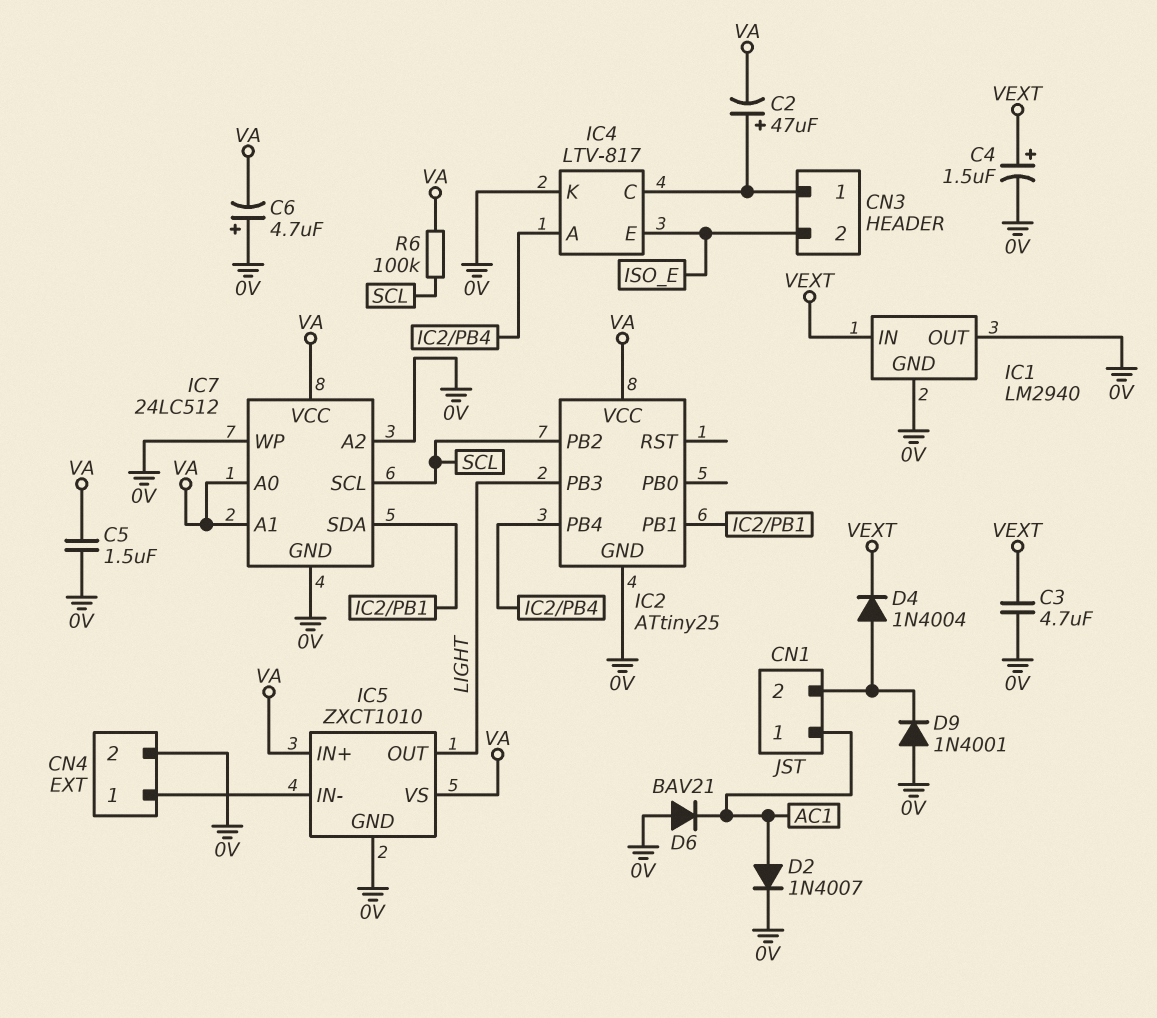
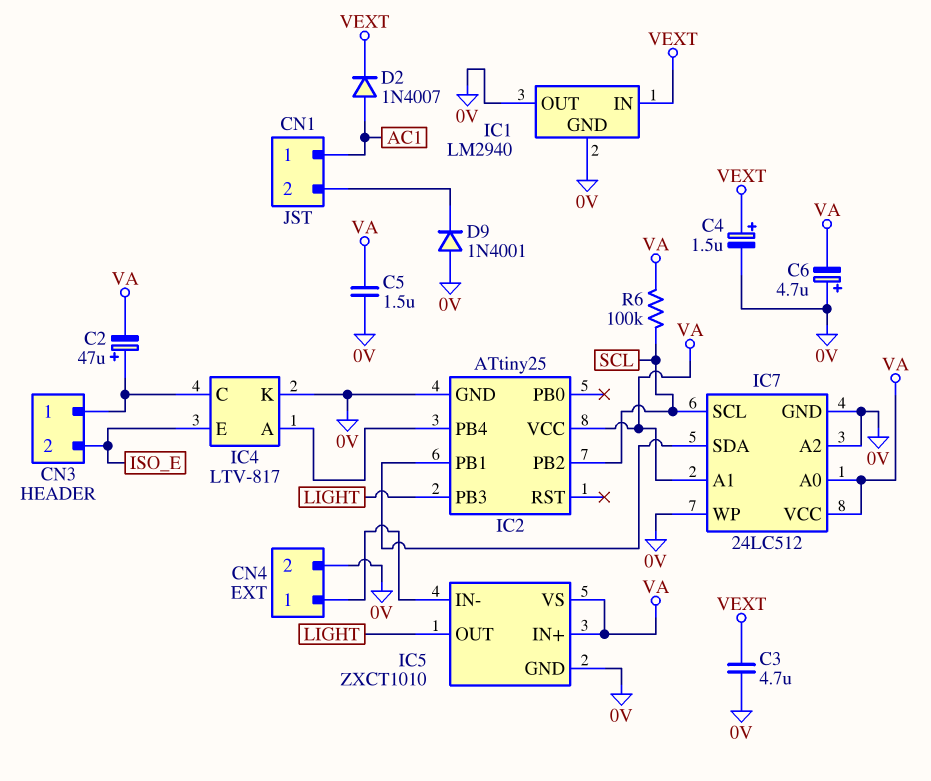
D2: diode 1N4007 (A AC1, K 0V) -> diode 1N4007 (A AC1, K VEXT)
D4: diode 1N4004 (A CN1/2, K VEXT) -> none
D6: diode BAV21 (A 0V, K AC1) -> none

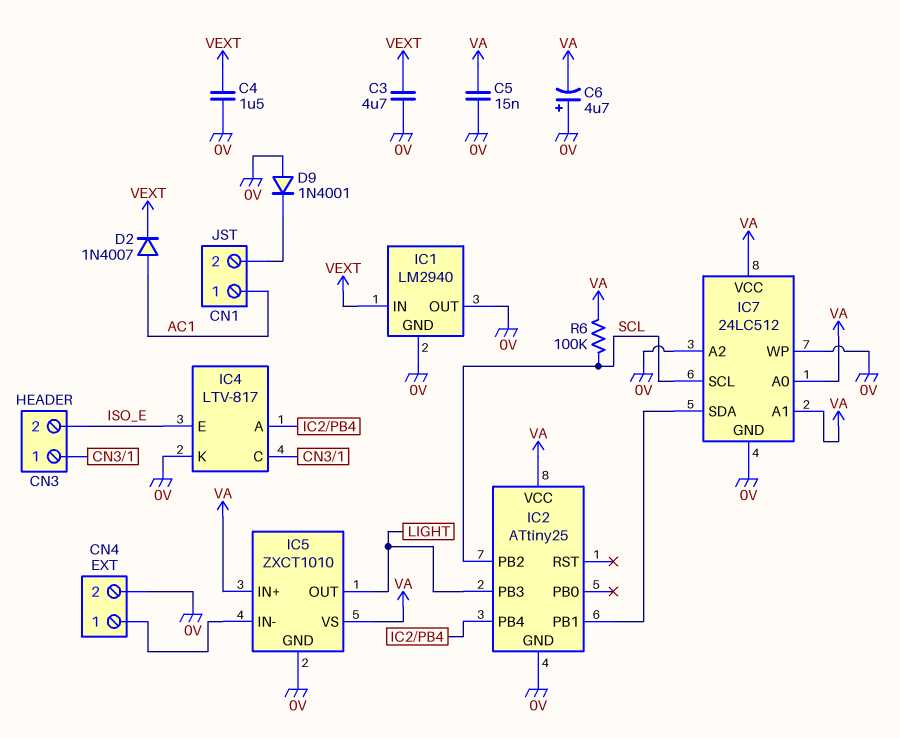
C2: 47uF (plus CN3/1, minus VA) -> none
C4: 1.5uF (plus VEXT, minus 0V) -> 1.5uF (0V, VEXT)
C5: 1.5uF (0V, VA) -> 15nF (0V, VA)

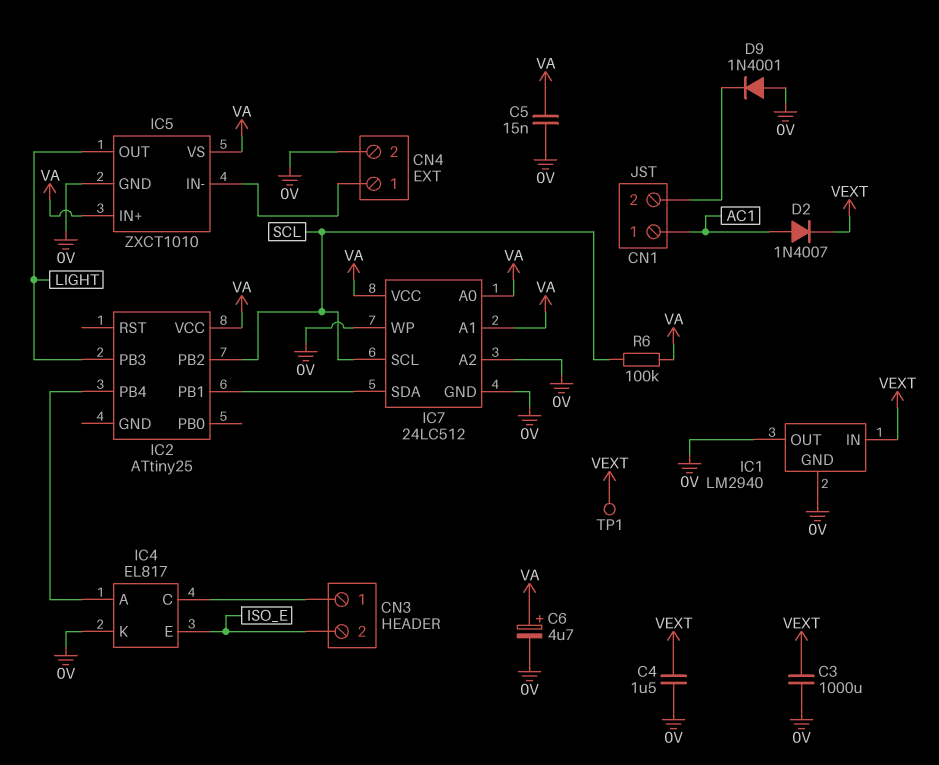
C3: 4.7uF (0V, VEXT) -> 1000uF (0V, VEXT)
C6: 4.7uF (plus 0V, minus VA) -> 4.7uF (plus VA, minus 0V)
IC2 pin GND: 0V -> none
IC4: LTV-817 -> EL817
TP1: none -> test point (VEXT)

